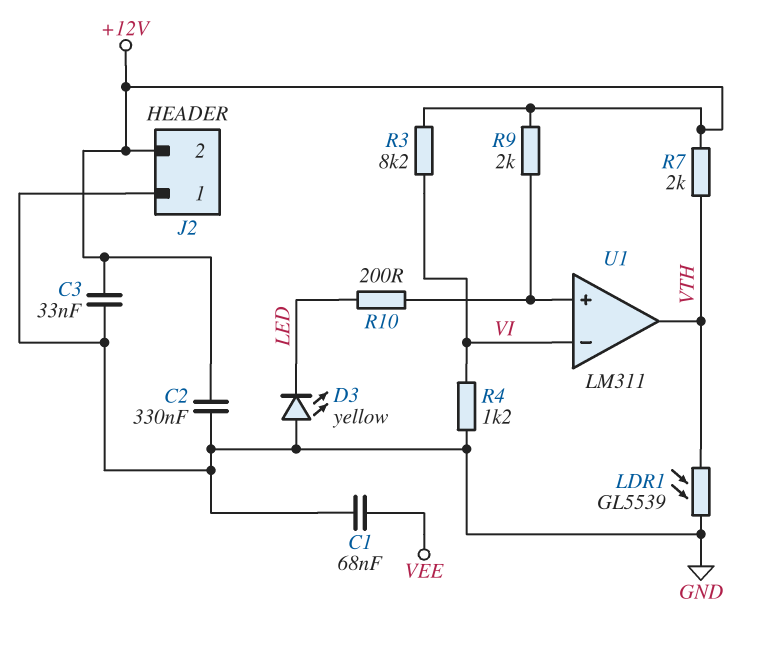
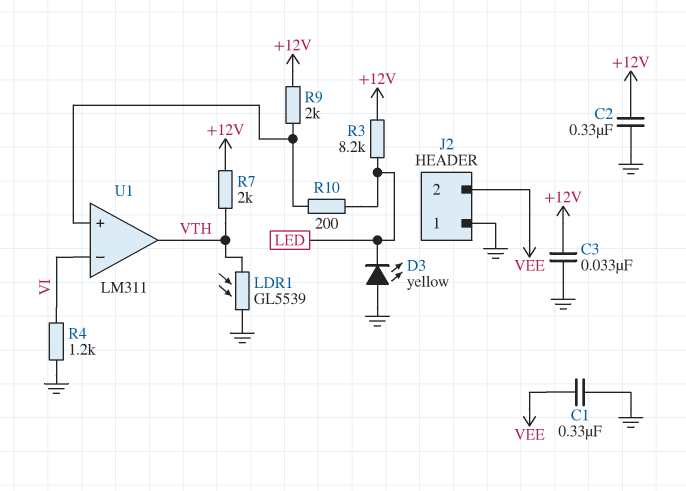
C1: 68nF (GND, VEE) -> 330nF (GND, VEE)
J2 pin 2: +12V -> VEE
R3: 8.2k (+12V, VI) -> 8.2k (+12V, LED)

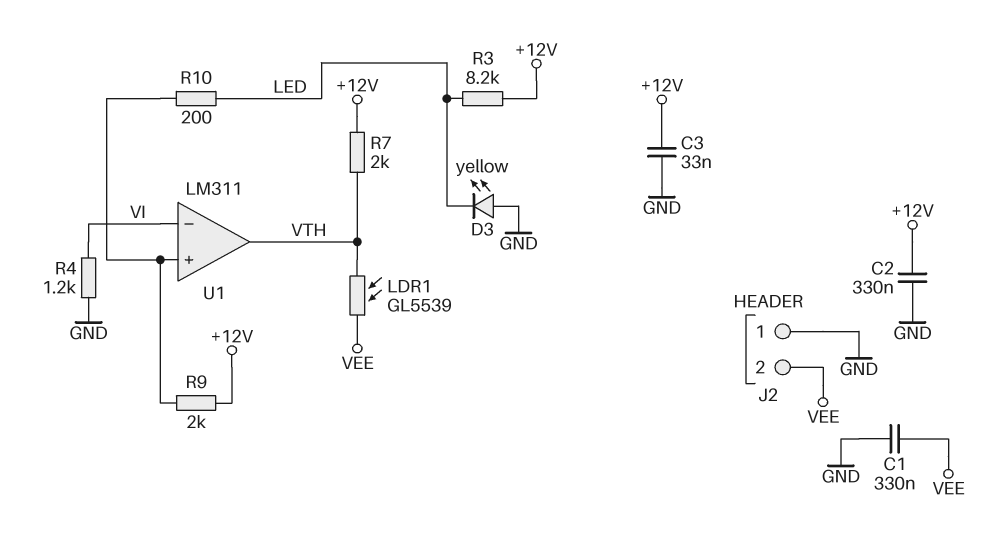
LDR1: GL5539 (GND, VTH) -> GL5539 (VEE, VTH)

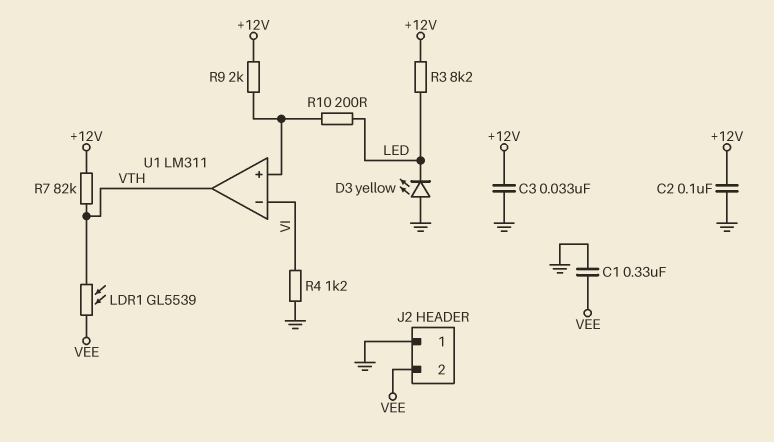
C2: 330nF (+12V, GND) -> 100nF (+12V, GND)
R7: 2k (+12V, VTH) -> 82k (+12V, VTH)

